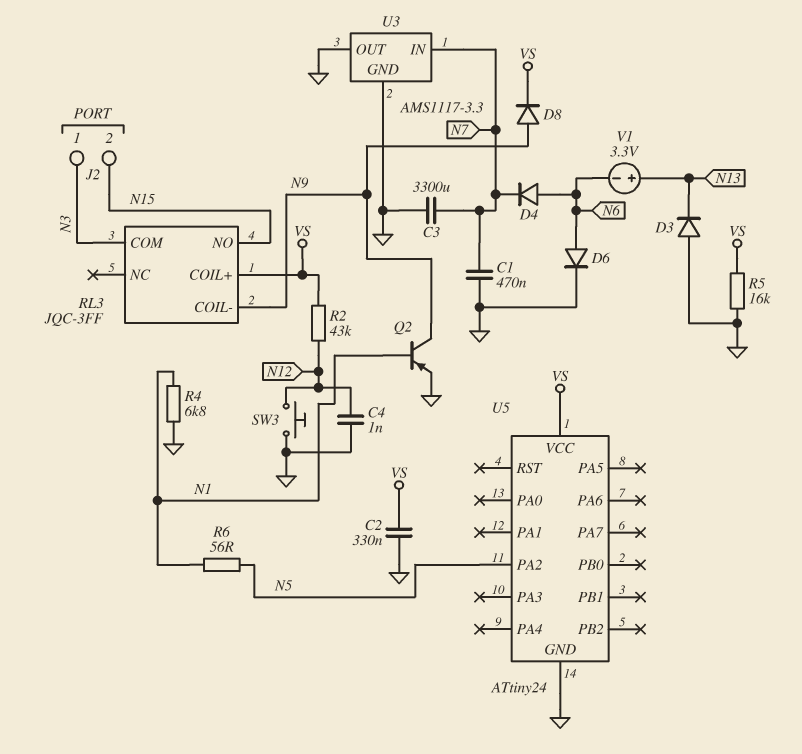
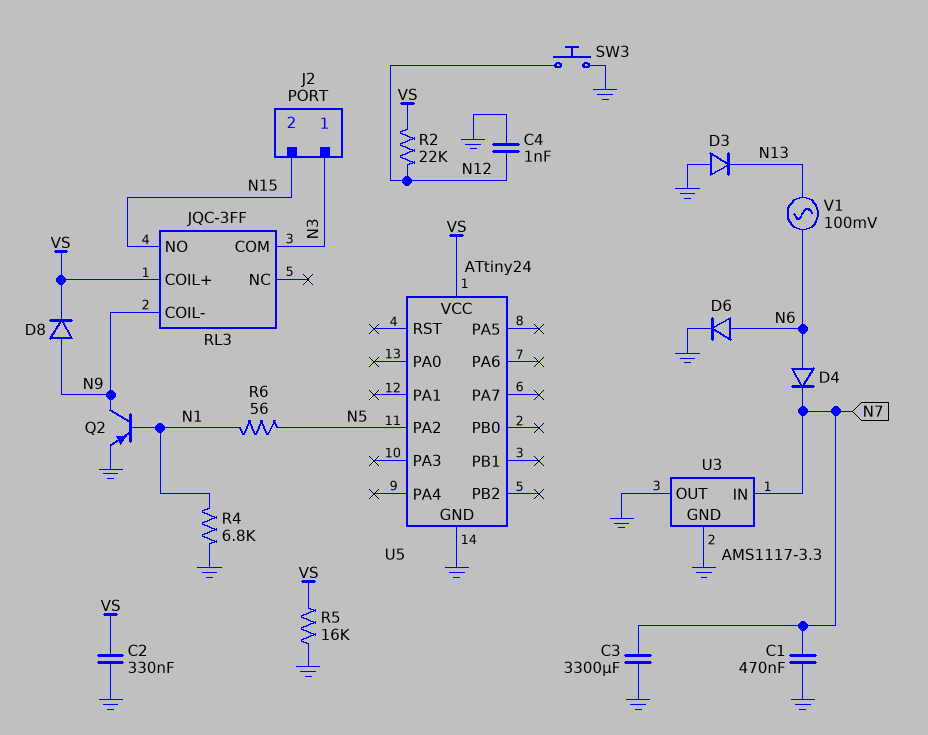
R2: 43k (N12, VS) -> 22k (N12, VS)
V1: 3.3V (plus N13, minus N6) -> AC 100mV (N6, N13)

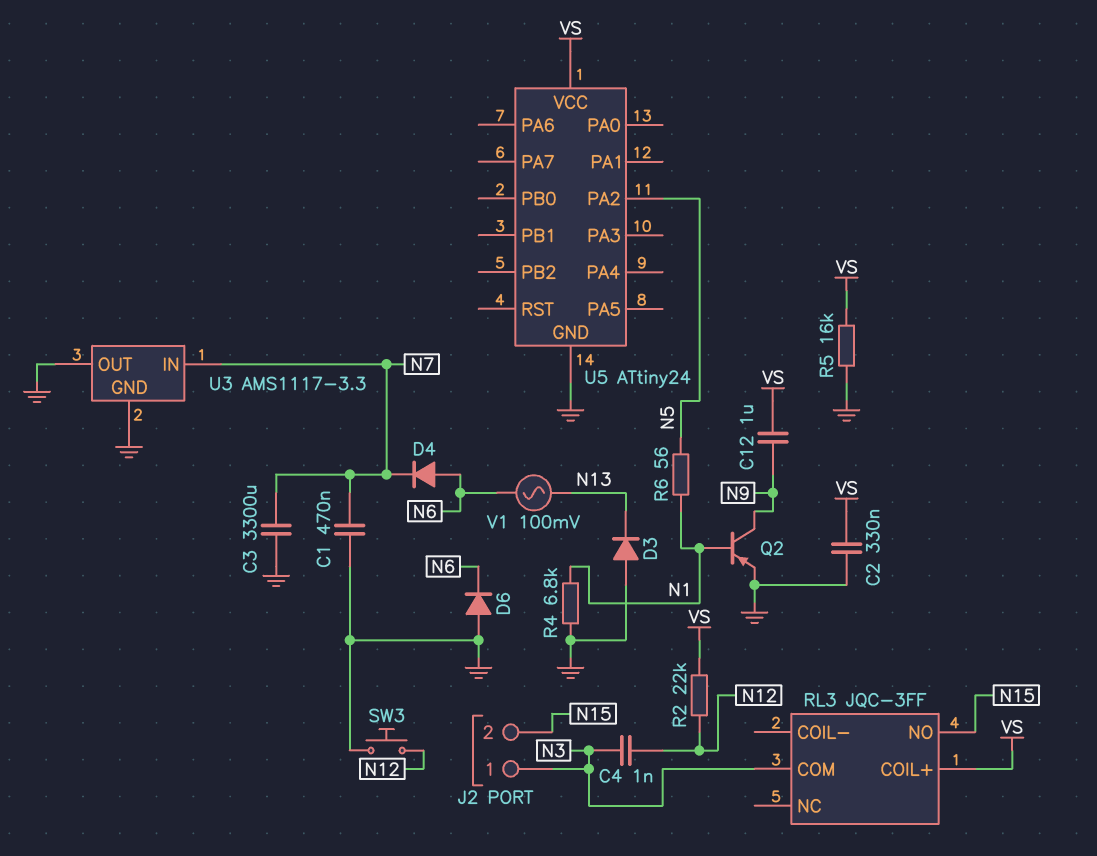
C4: 1nF (GND, N12) -> 1nF (N3, N12)
C12: none -> 1uF (N9, VS)
D6: diode (A N6, K GND) -> diode (A GND, K N6)
D8: diode (A N9, K VS) -> none
RL3 pin COIL-: N9 -> none

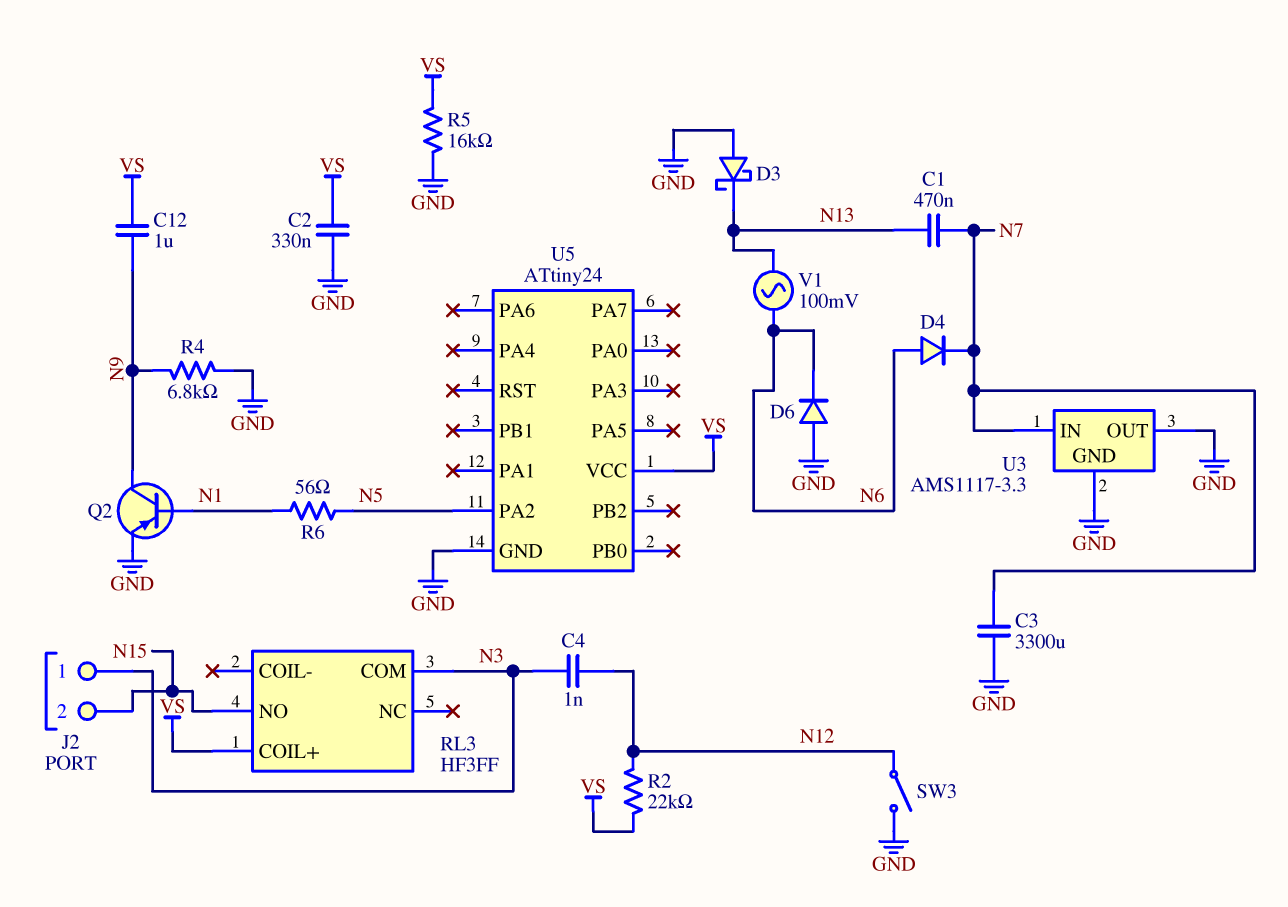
C1: 470nF (GND, N7) -> 470nF (N7, N13)
D3: diode (A GND, K N13) -> schottky (A GND, K N13)
R4: 6.8k (GND, N1) -> 6.8k (GND, N9)
RL3: JQC-3FF -> HF3FF
SW3: button (GND, N12) -> switch (GND, N12)

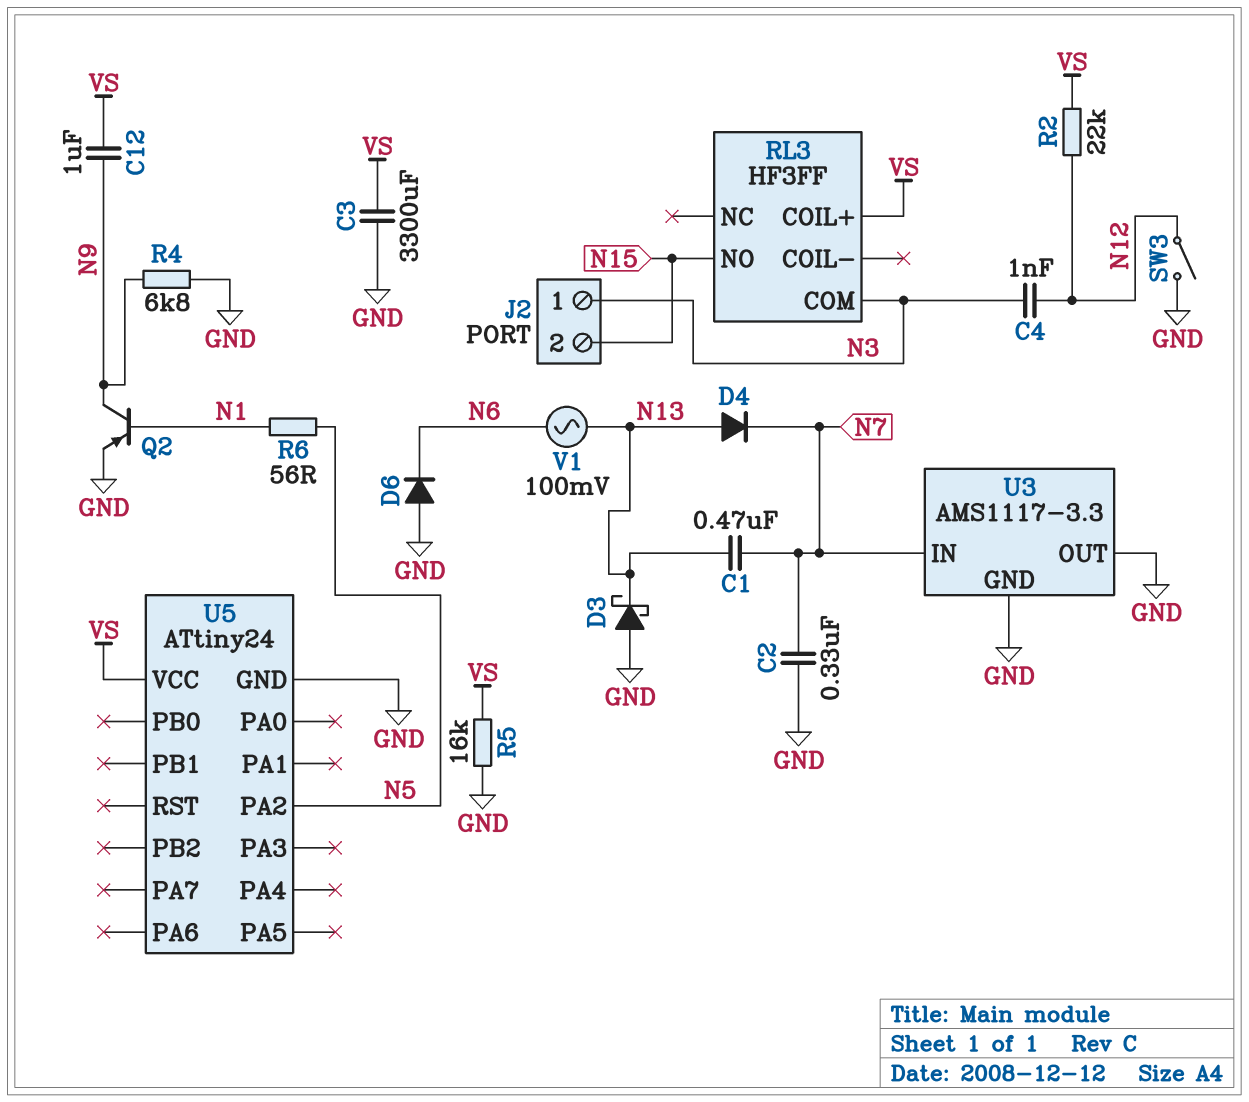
C2: 330nF (GND, VS) -> 330nF (GND, N7)
C3: 3300uF (GND, N7) -> 3300uF (GND, VS)
D4: diode (A N6, K N7) -> diode (A N13, K N7)

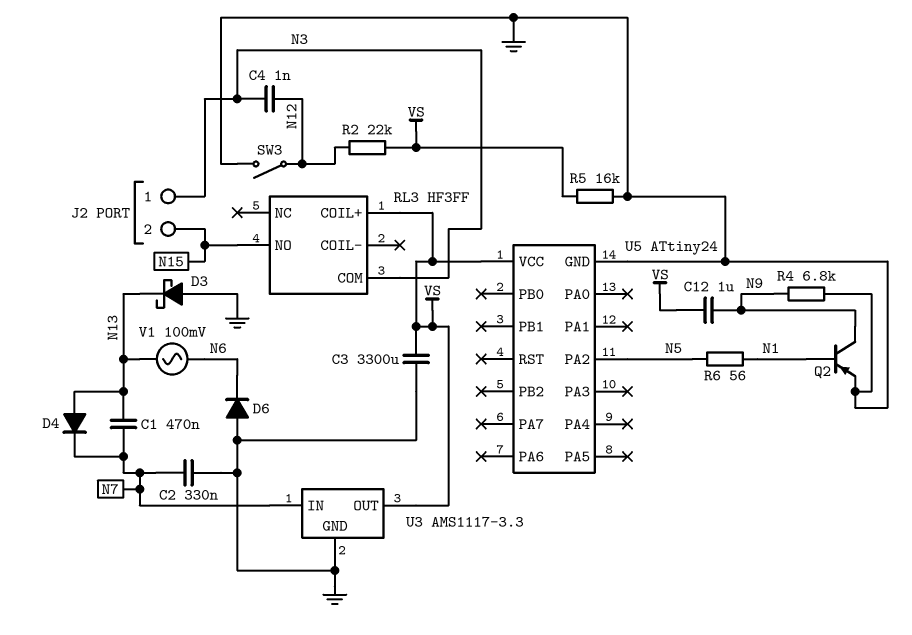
U3 pin OUT: GND -> VS

